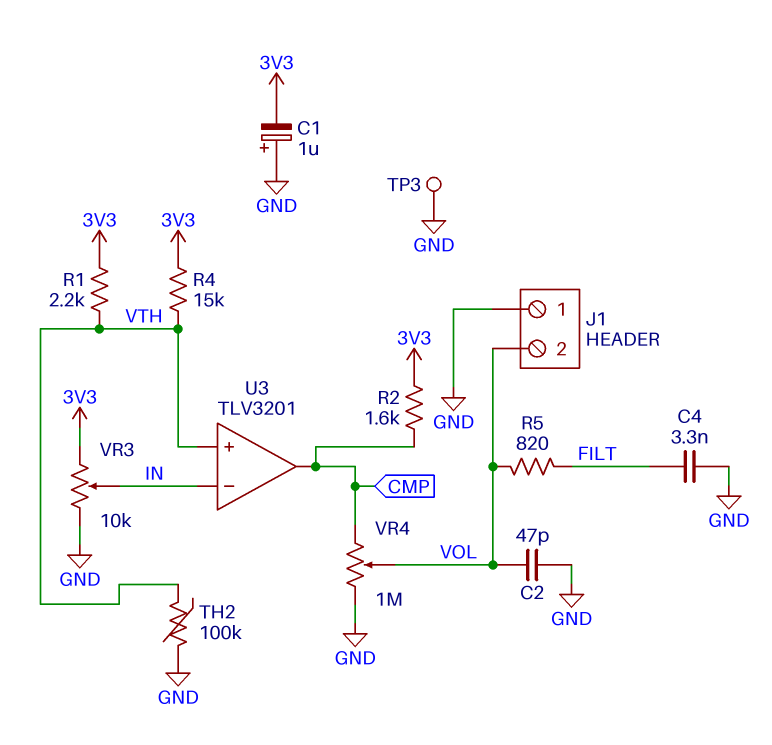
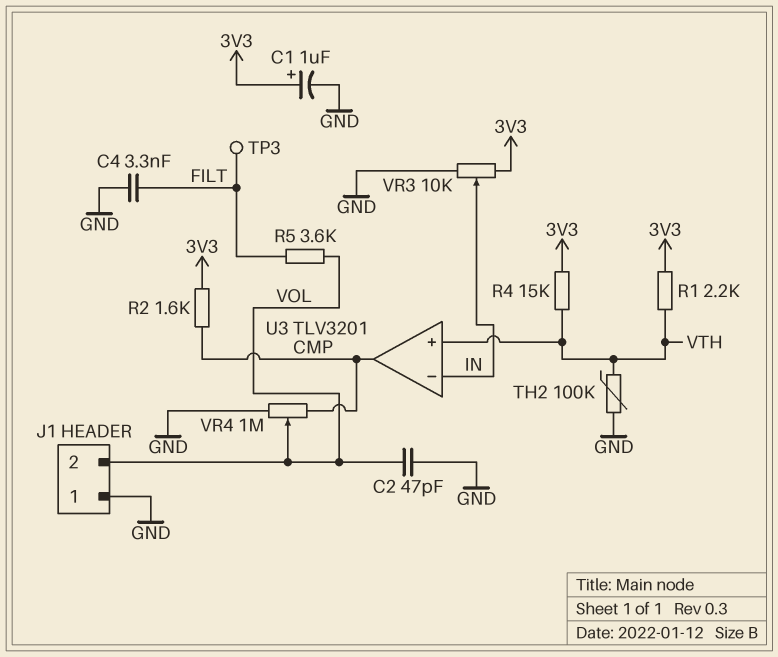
C1: 1uF (plus GND, minus 3V3) -> 1uF (plus 3V3, minus GND)
R5: 820 (FILT, VOL) -> 3.6k (FILT, VOL)
TP3: test point (GND) -> test point (FILT)

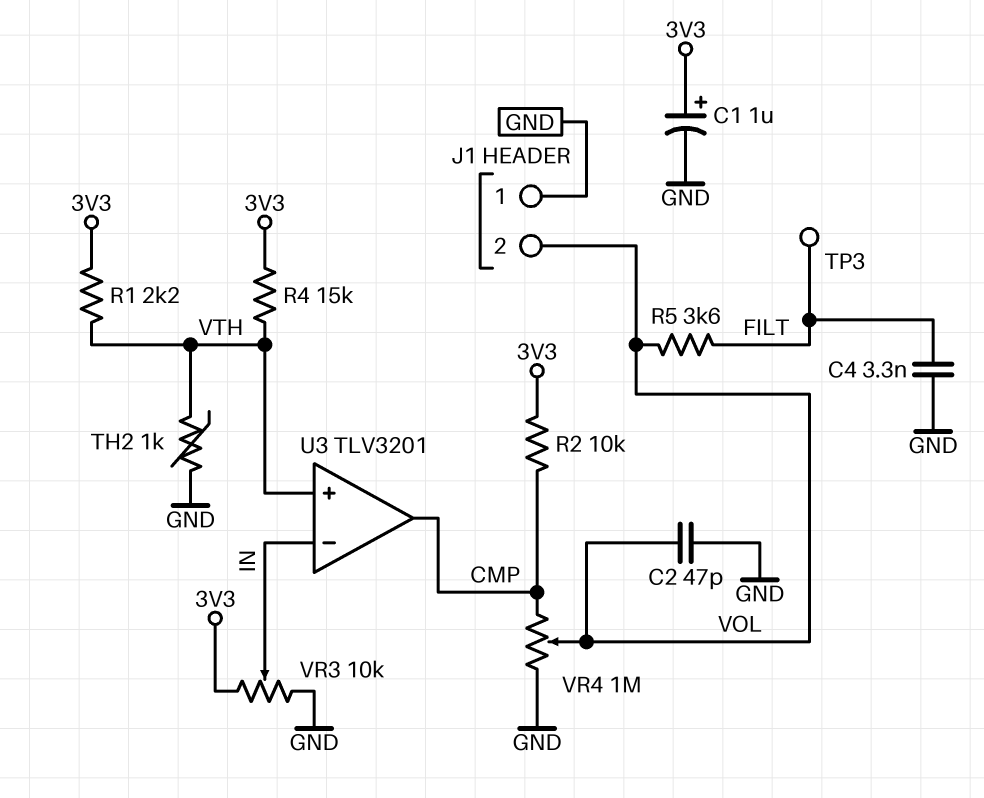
R2: 1.6k (3V3, CMP) -> 10k (3V3, CMP)
TH2: 100k (GND, VTH) -> 1k (GND, VTH)

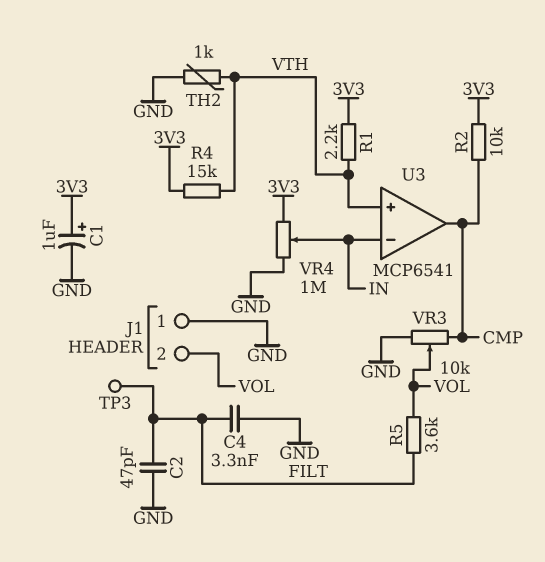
C2: 47pF (GND, VOL) -> 47pF (FILT, GND)
U3: TLV3201 -> MCP6541
VR3: 10k (3V3, GND, wiper IN) -> 10k (CMP, GND, wiper VOL)
VR4: 1M (CMP, GND, wiper VOL) -> 1M (3V3, GND, wiper IN)

